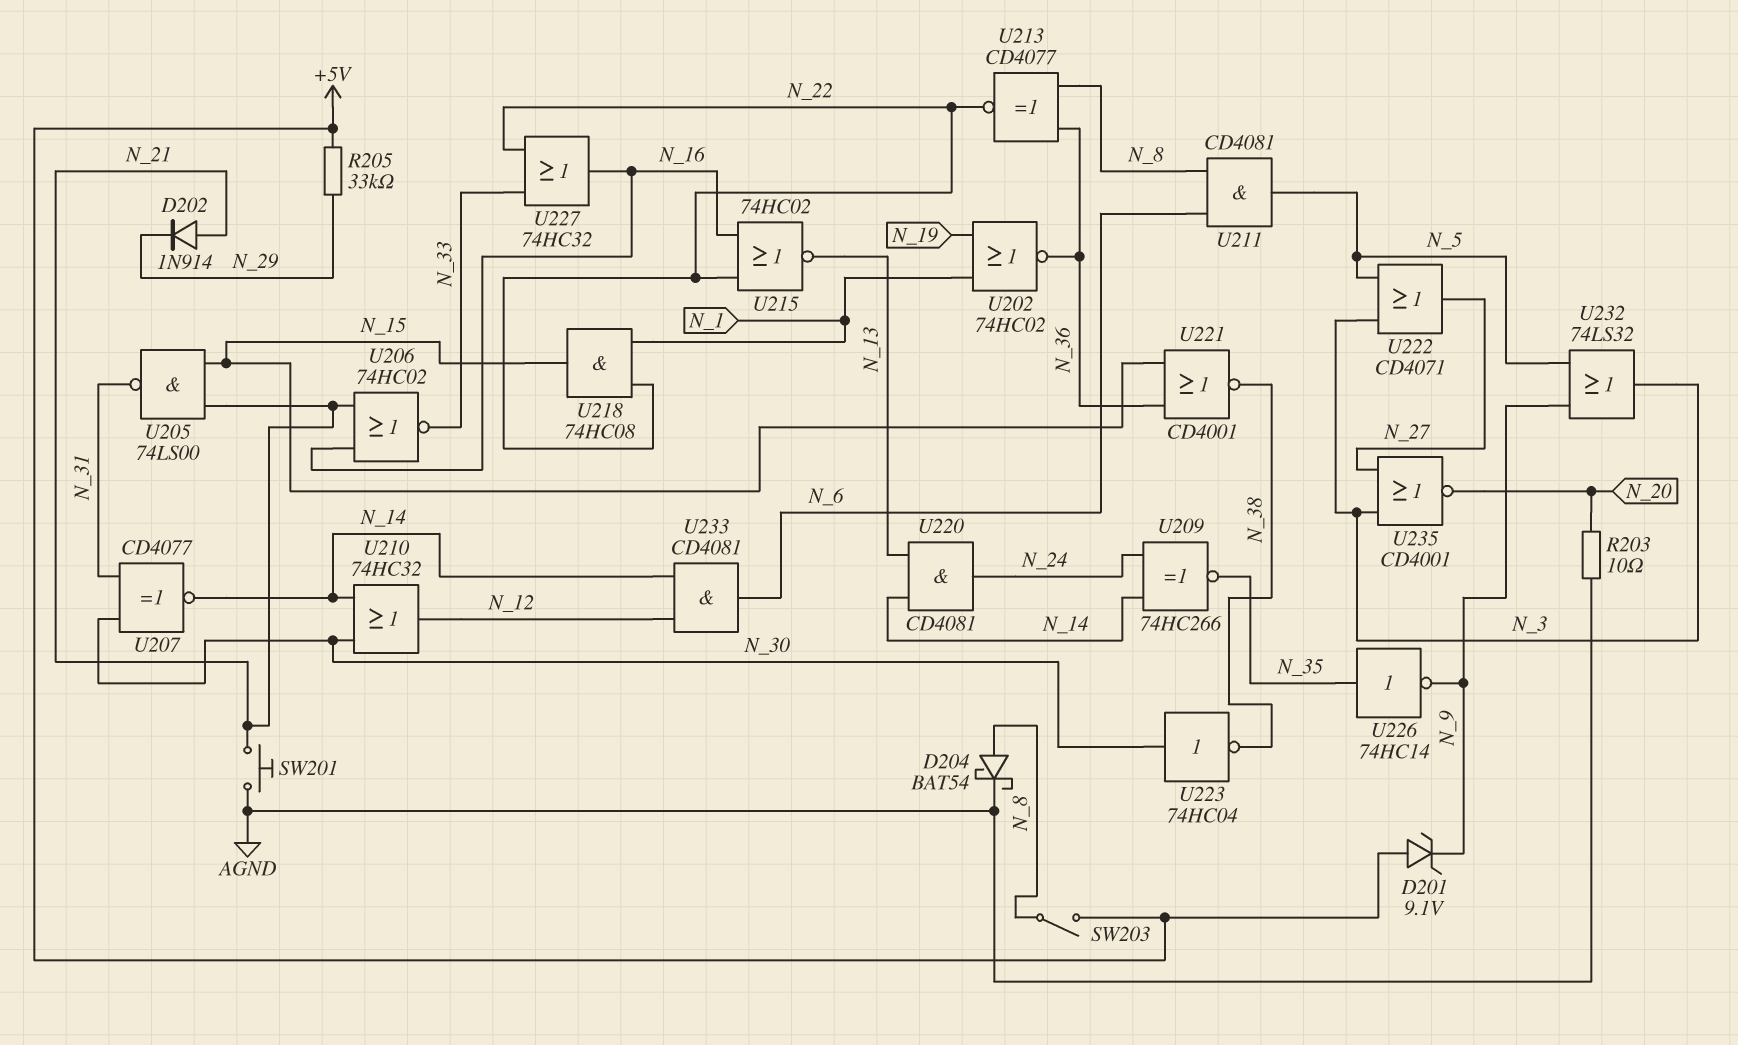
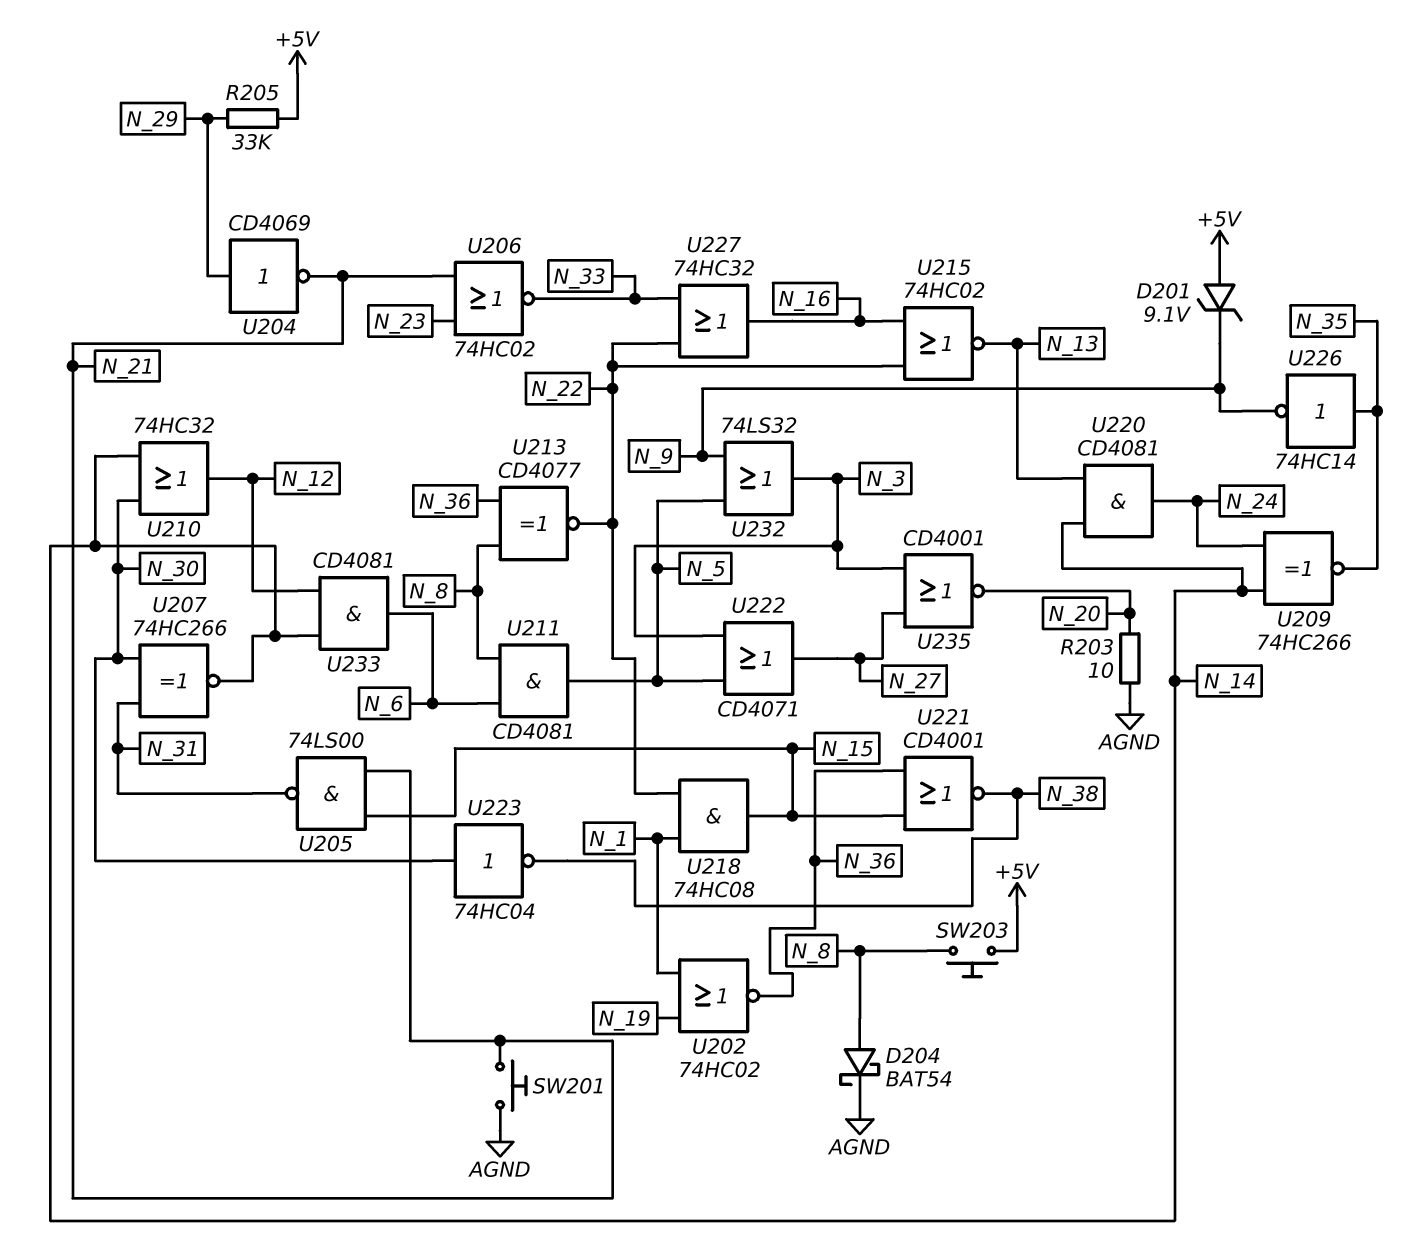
D202: diode 1N914 (A N_21, K N_29) -> none
SW203: switch (+5V, N_8) -> button (+5V, N_8)
U204: none -> NOT CD4069 (in N_29, out N_21)
U206: NOR 74HC02 (in N_16, in N_21, out N_33) -> NOR 74HC02 (in N_21, in N_23, out N_33)
U207: XNOR CD4077 (in N_30, in N_31, out N_14) -> XNOR 74HC266 (in N_30, in N_31, out N_14)

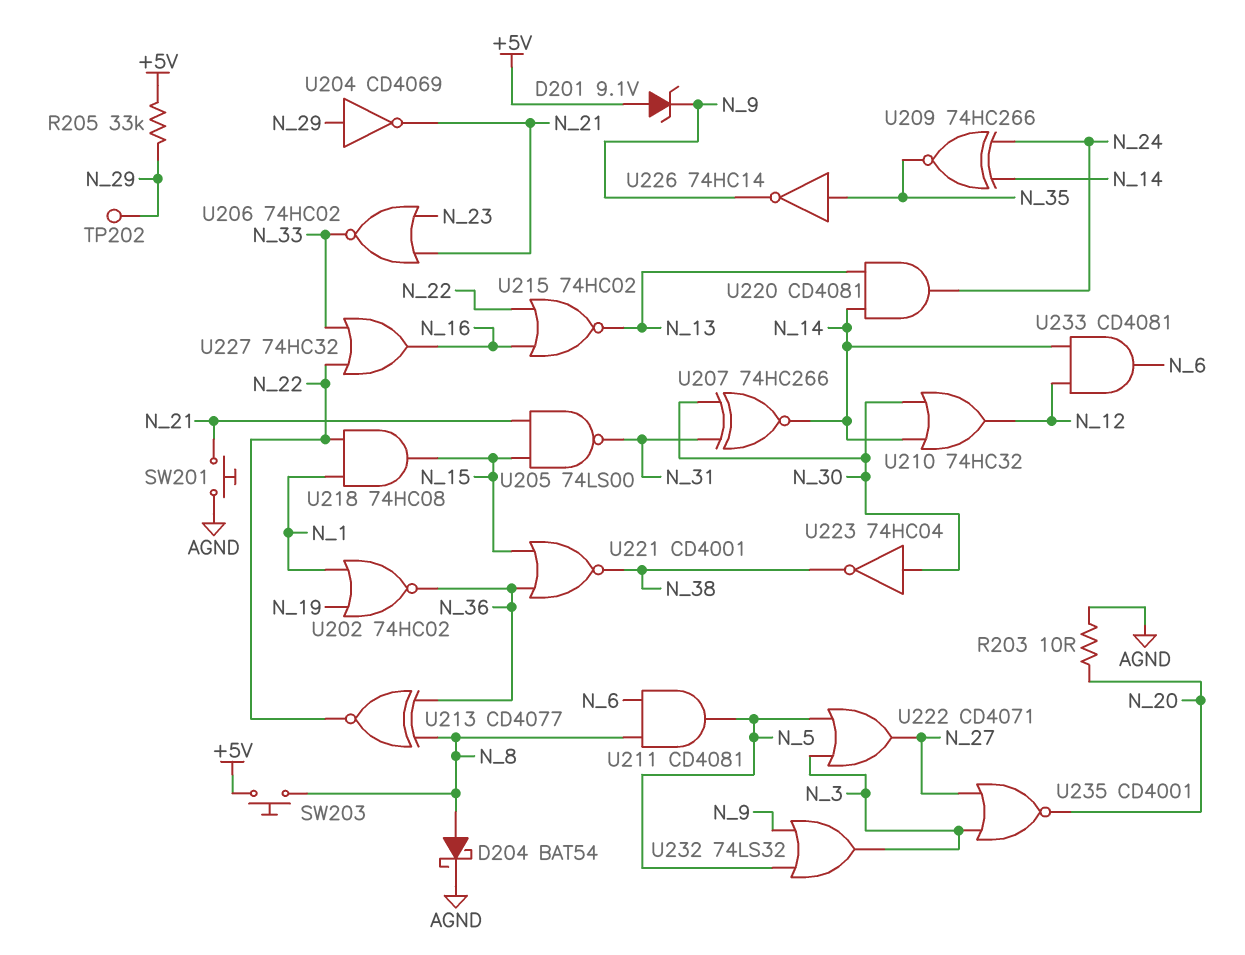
TP202: none -> test point (N_29)

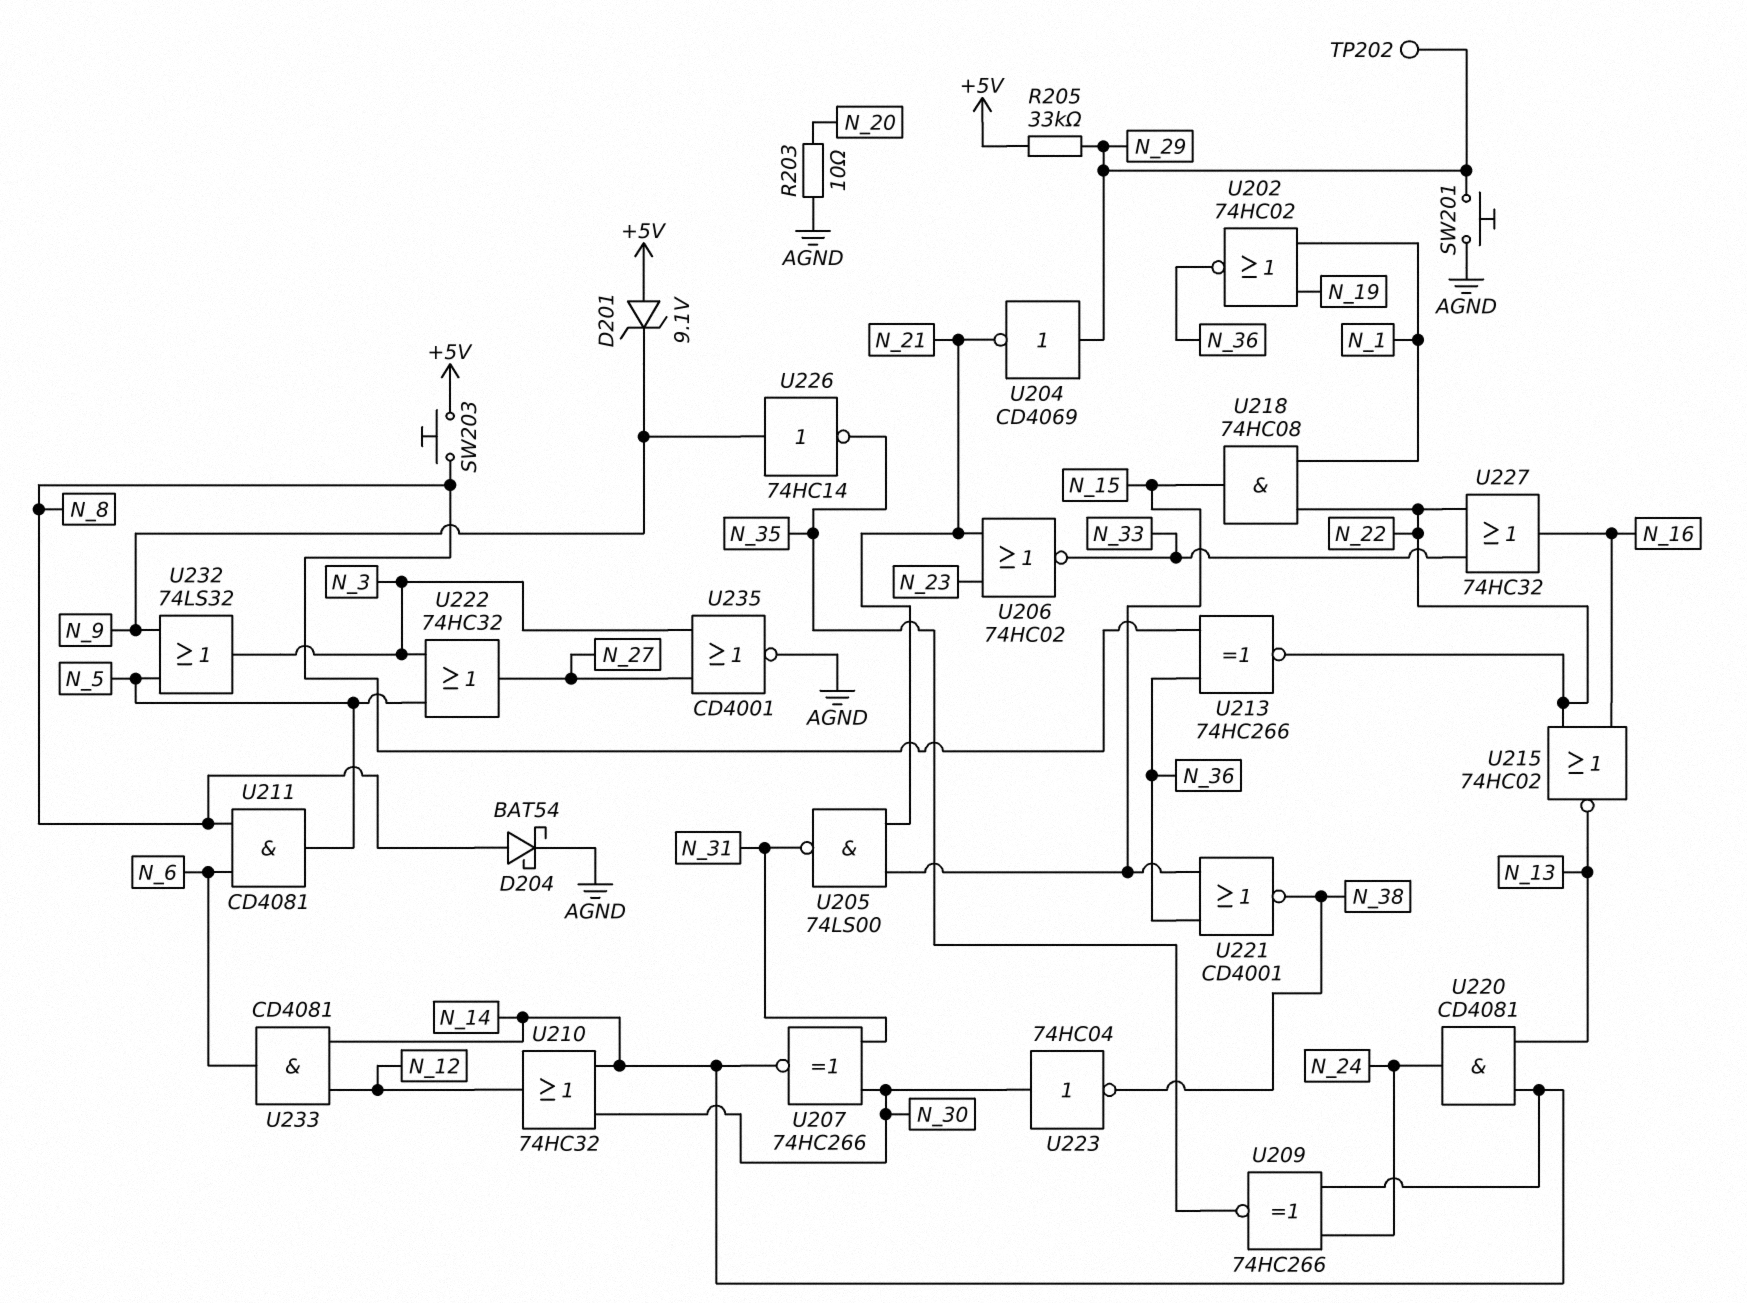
SW201: button (AGND, N_21) -> button (AGND, N_29)
U213: XNOR CD4077 (in N_8, in N_36, out N_22) -> XNOR 74HC266 (in N_8, in N_36, out N_22)
U222: OR CD4071 (in N_3, in N_5, out N_27) -> OR 74HC32 (in N_3, in N_5, out N_27)
U226: NOT 74HC14 (in N_35, out N_9) -> NOT 74HC14 (in N_9, out N_35)
U235: NOR CD4001 (in N_3, in N_27, out N_20) -> NOR CD4001 (in N_3, in N_27, out AGND)

